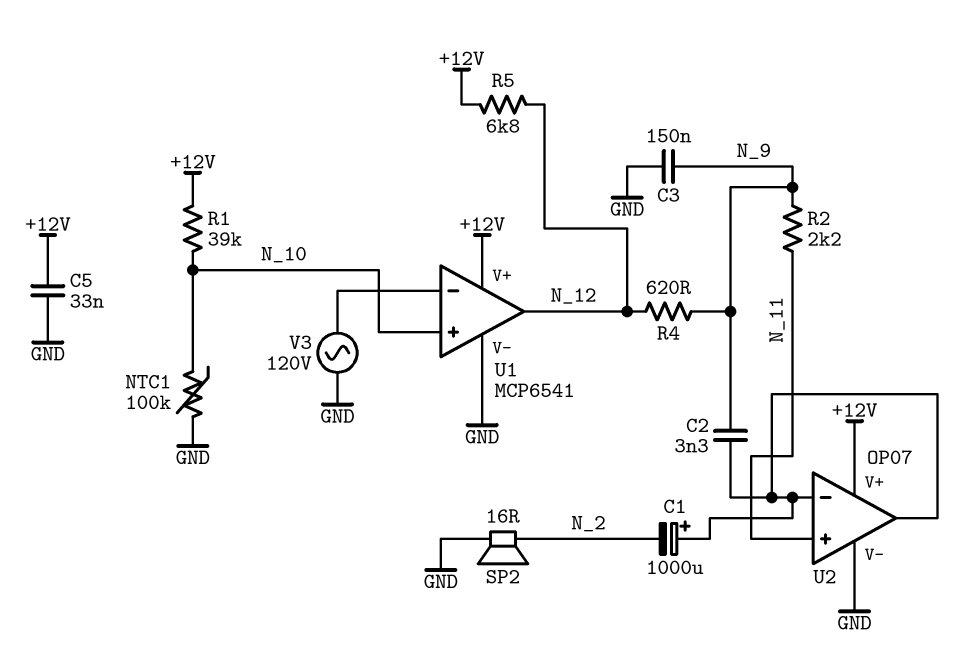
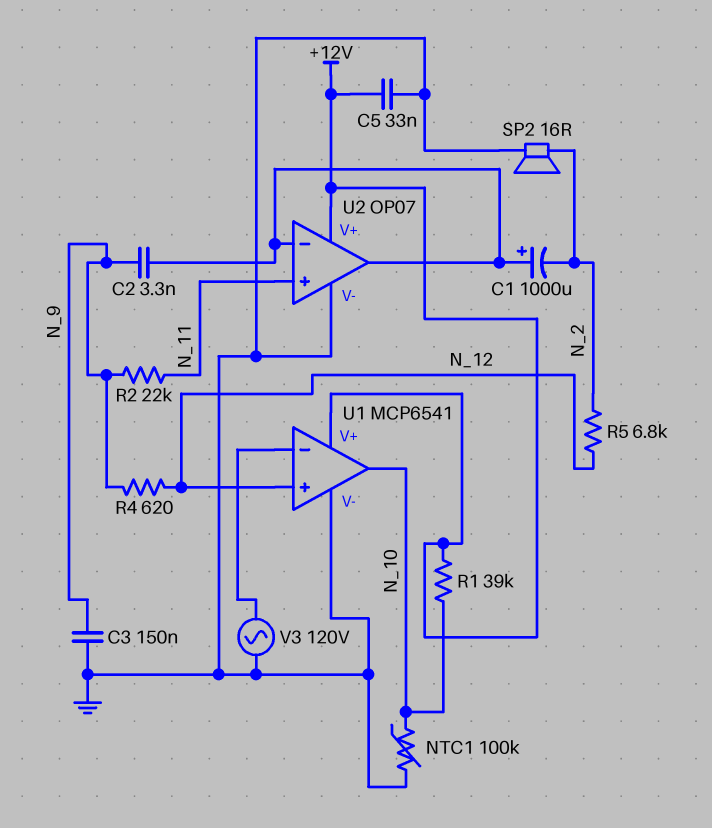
R2: 2.2k (N_9, N_11) -> 22k (N_9, N_11)
R5: 6.8k (+12V, N_12) -> 6.8k (N_2, N_12)
U1 pin in+: N_10 -> N_12
U1 pin out: N_12 -> N_10

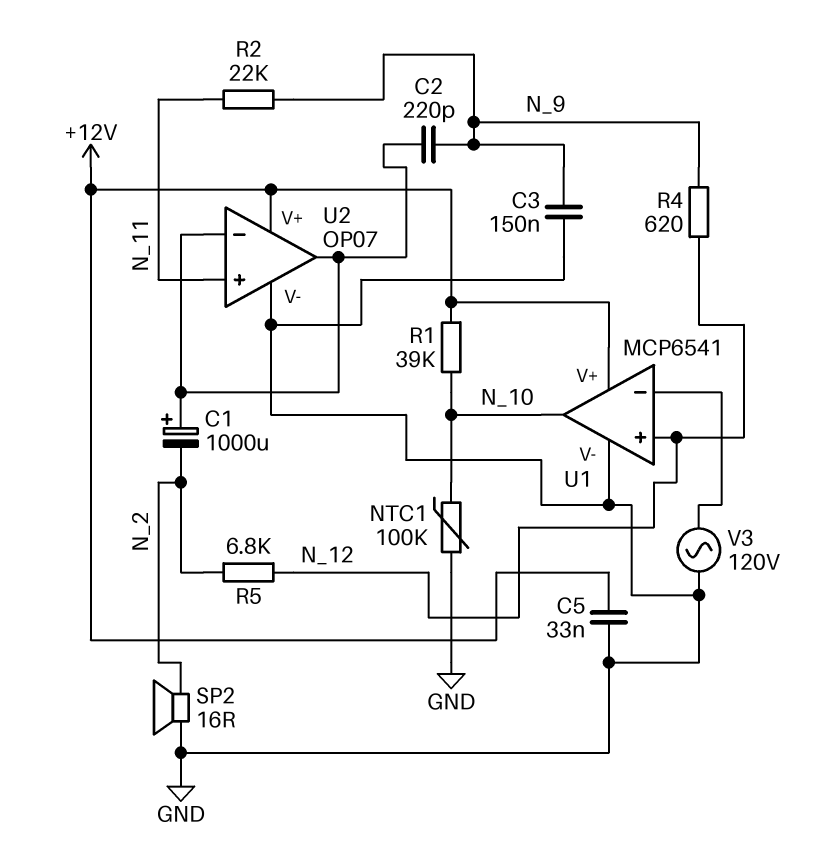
C2: 3.3nF (N_9, U2/in-) -> 220pF (N_9, U2/in-)

